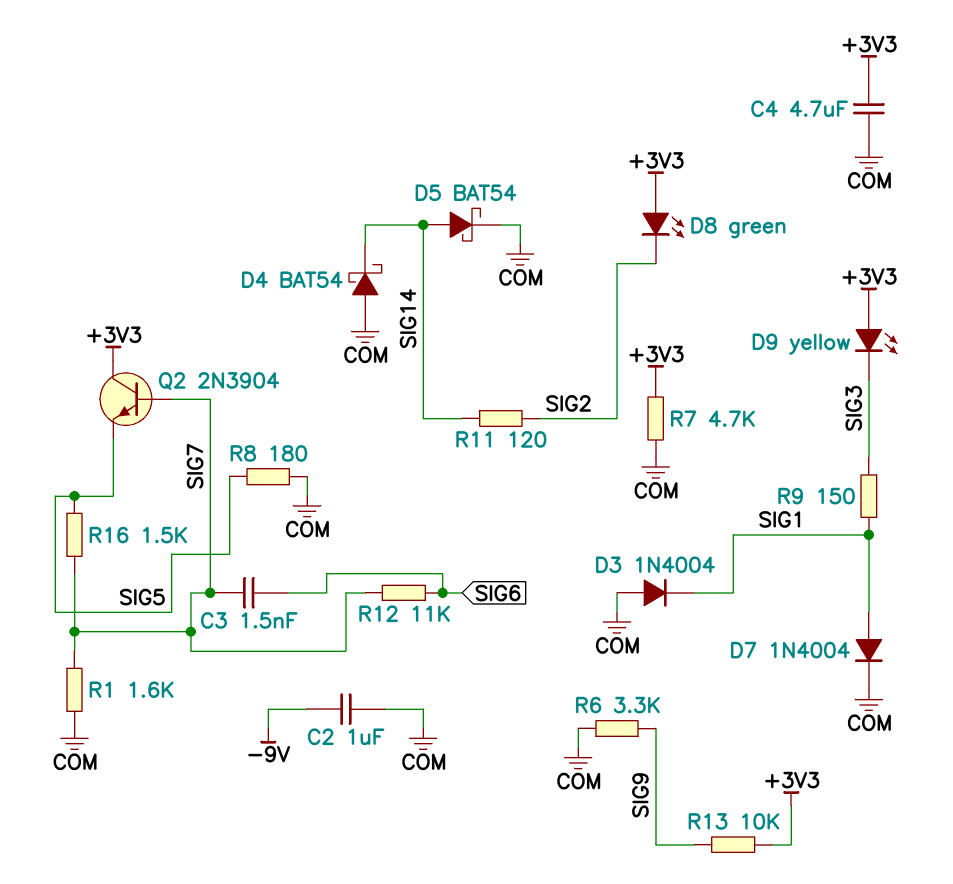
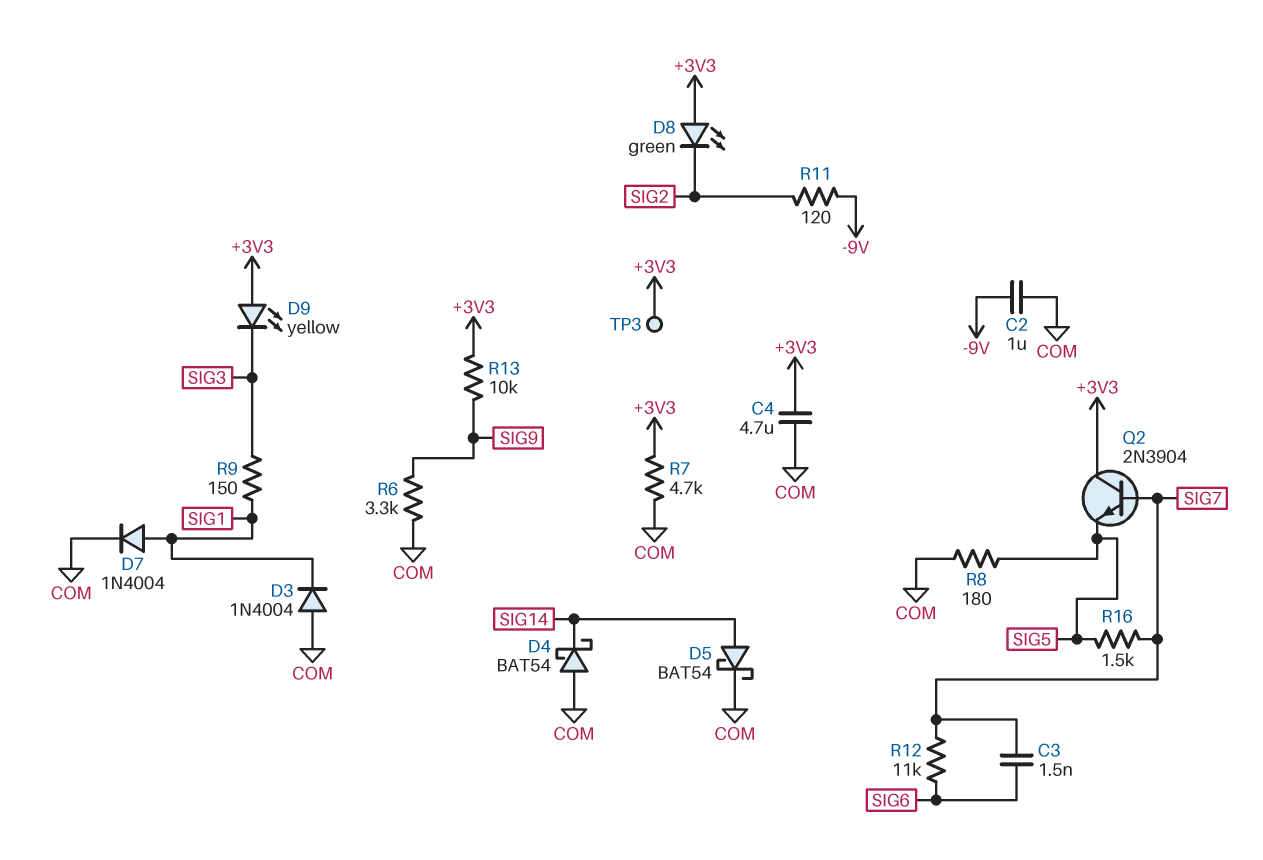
R1: 1.6k (COM, SIG7) -> none
R11: 120 (SIG2, SIG14) -> 120 (-9V, SIG2)
TP3: none -> test point (+3V3)

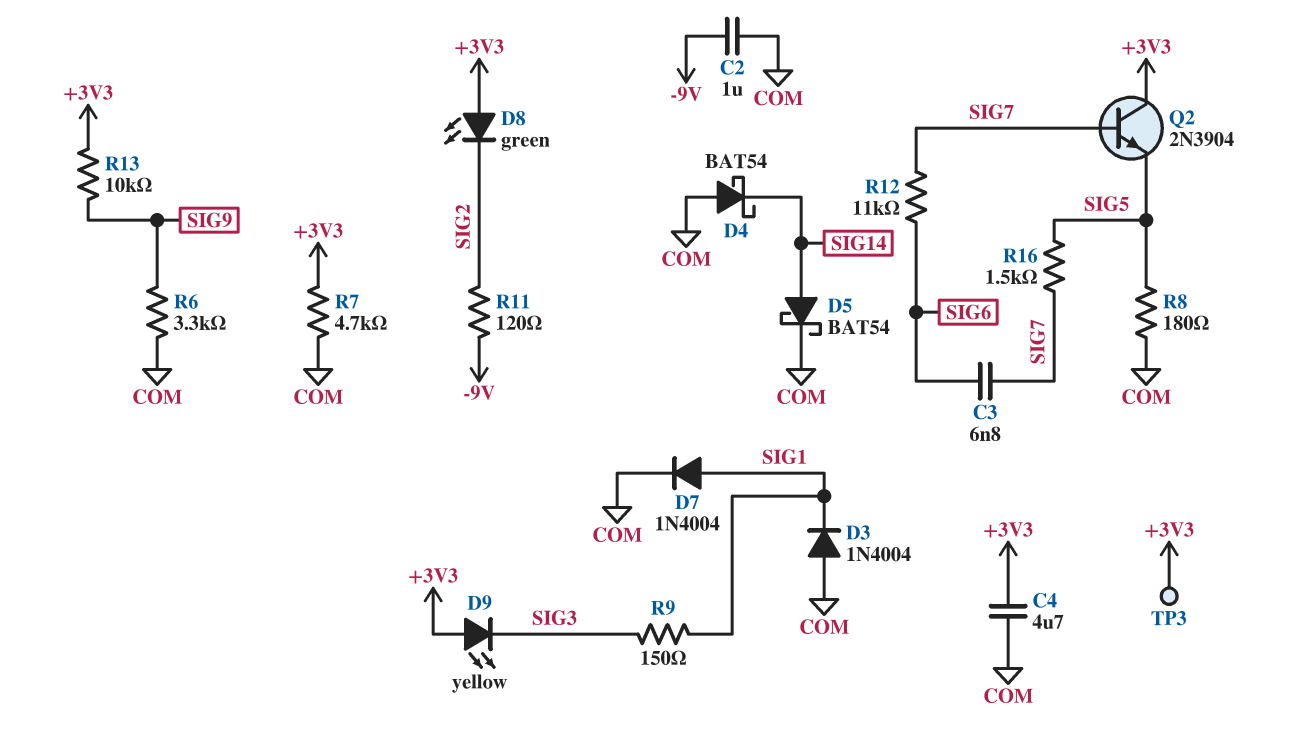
C3: 1.5nF (SIG6, SIG7) -> 6.8nF (SIG6, SIG7)

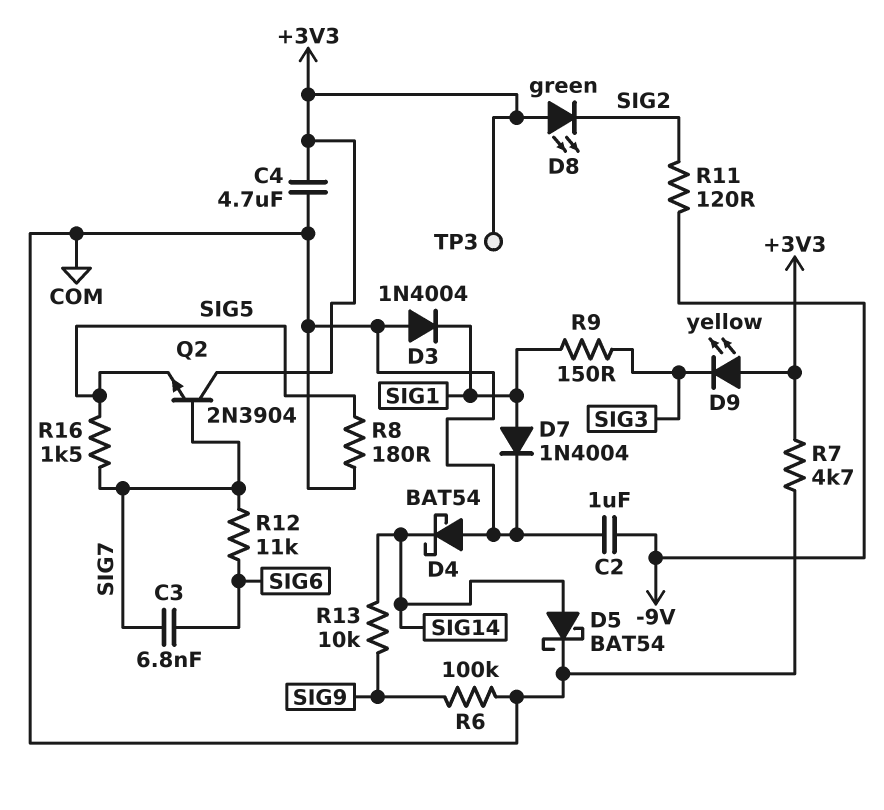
R6: 3.3k (COM, SIG9) -> 100k (COM, SIG9)
R13: 10k (+3V3, SIG9) -> 10k (SIG9, SIG14)

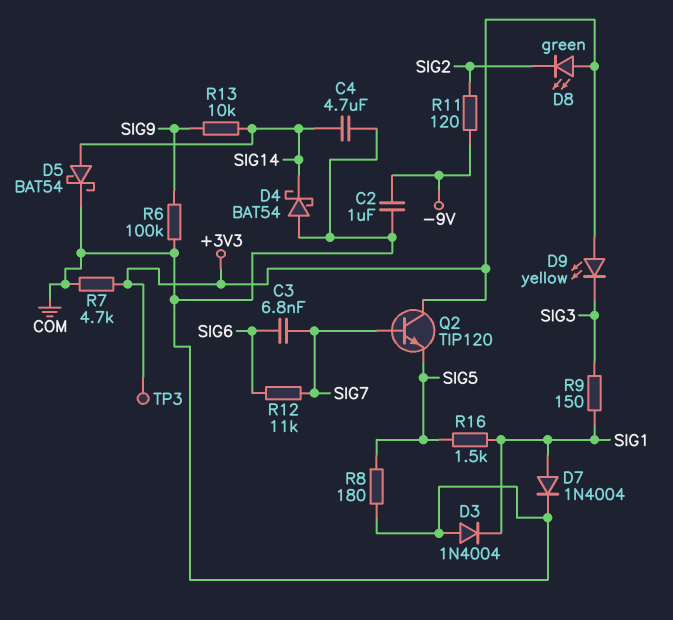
C4: 4.7uF (+3V3, COM) -> 4.7uF (COM, SIG14)
Q2: NPN 2N3904 (B SIG7, C +3V3, E SIG5) -> NPN TIP120 (B SIG7, C +3V3, E SIG5)
R16: 1.5k (SIG5, SIG7) -> 1.5k (SIG1, SIG5)

